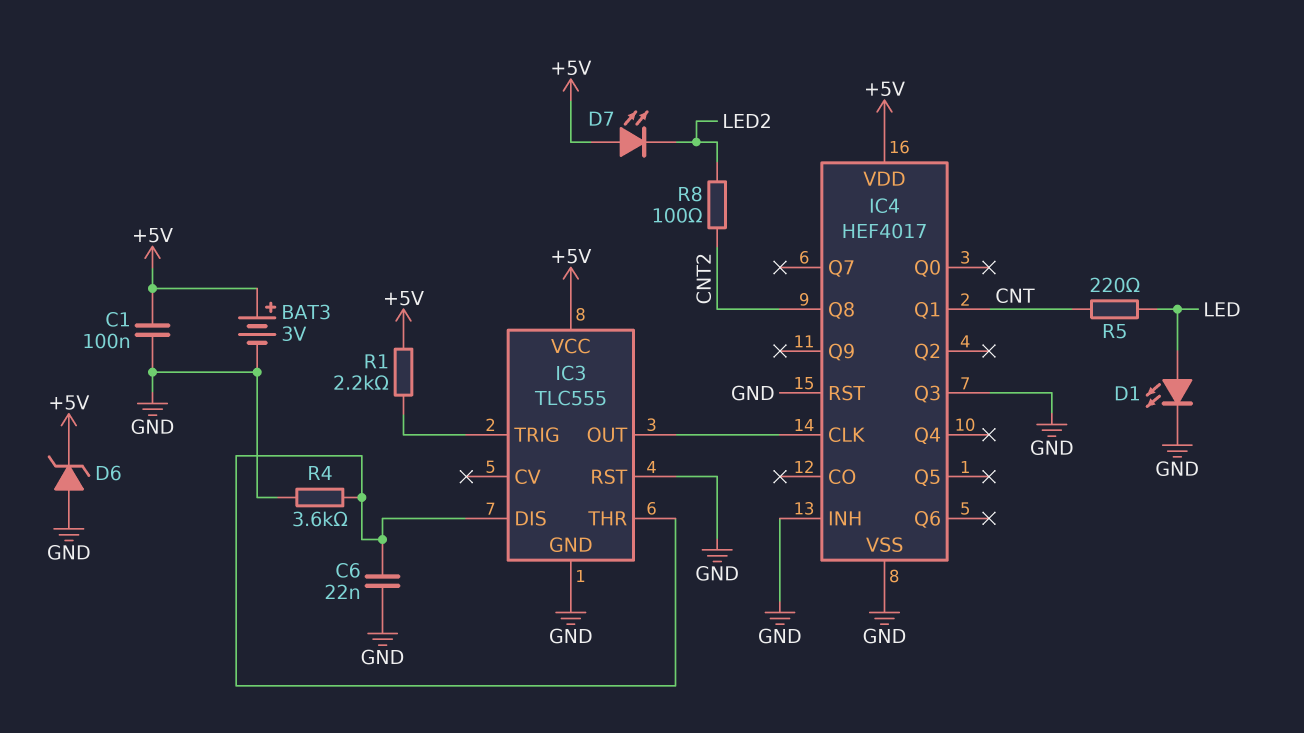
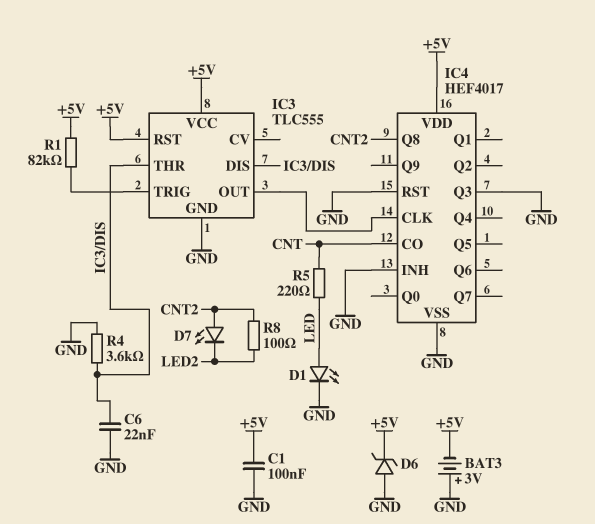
BAT3: 3V (plus +5V, minus GND) -> 3V (plus GND, minus +5V)
D7: LED (A +5V, K LED2) -> LED (A CNT2, K LED2)
IC3 pin RST: GND -> +5V
IC4 pin CO: none -> CNT
IC4 pin Q1: CNT -> none
R1: 2.2k (+5V, IC3/TRIG) -> 82k (+5V, IC3/TRIG)

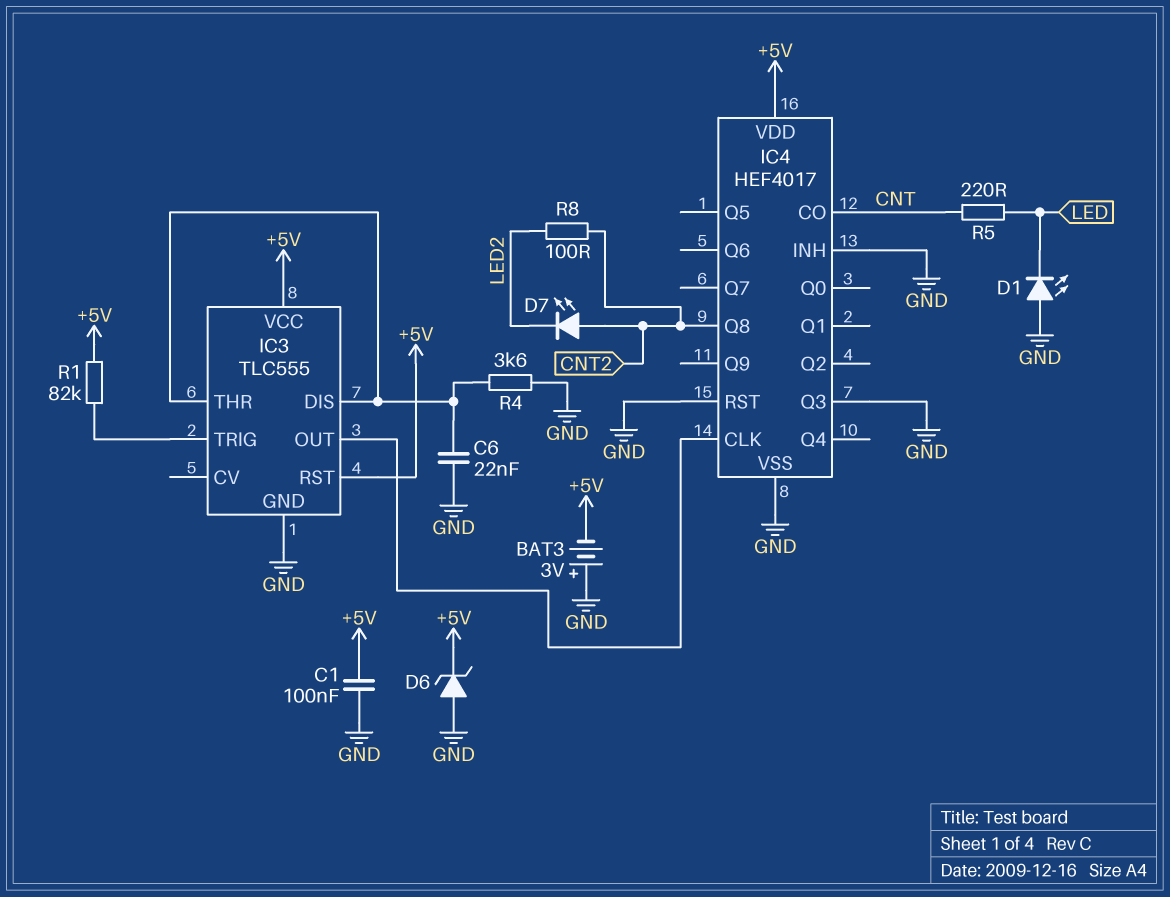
D1: LED (A LED, K GND) -> LED (A GND, K LED)

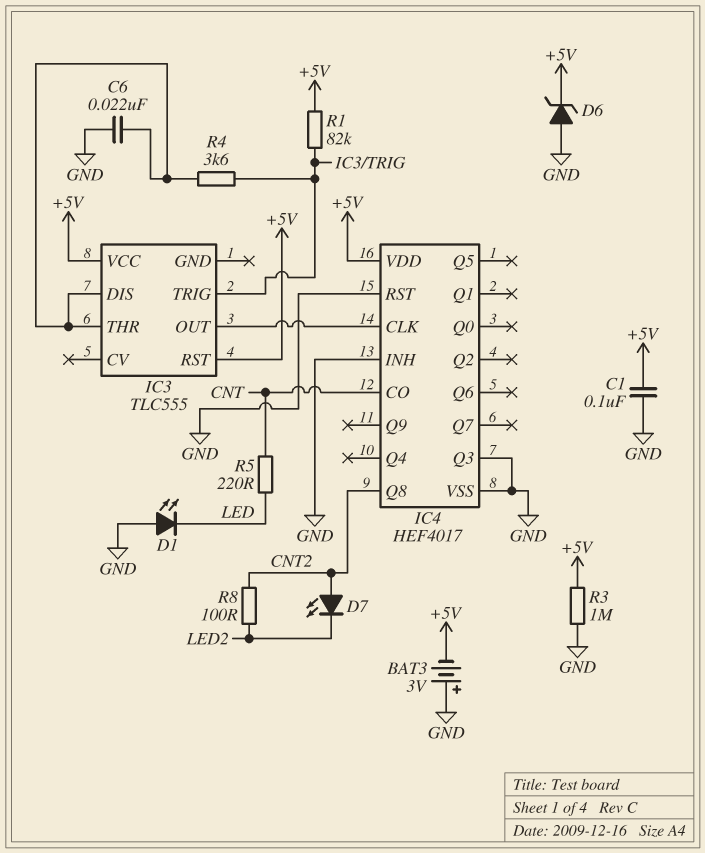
IC3 pin GND: GND -> none
R3: none -> 1M (+5V, GND)
R4: 3.6k (GND, IC3/DIS) -> 3.6k (IC3/DIS, IC3/TRIG)

